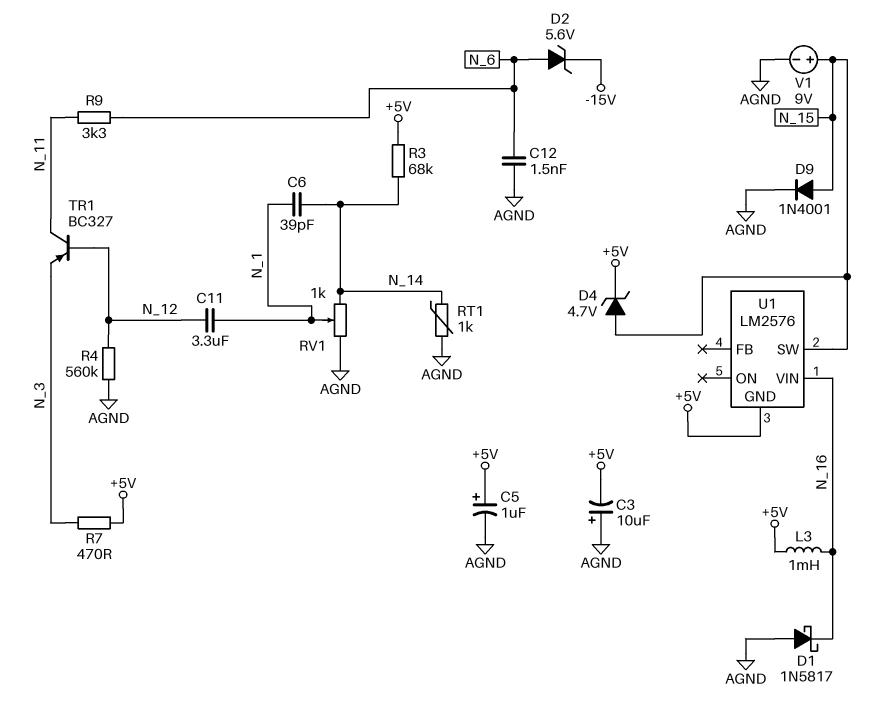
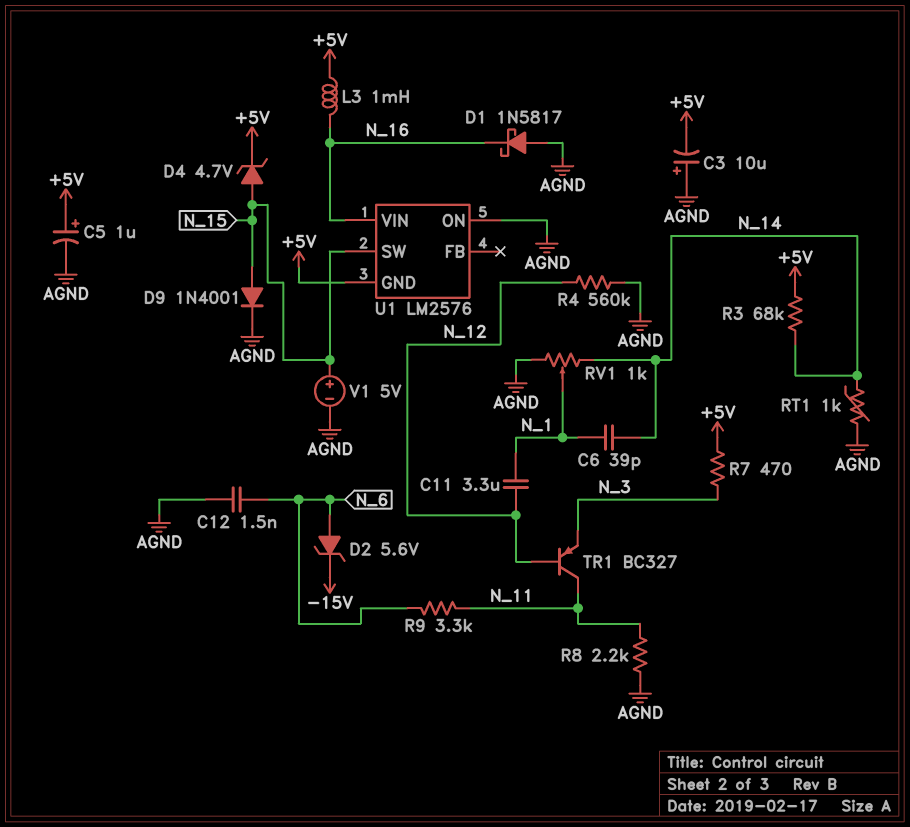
R8: none -> 2.2k (AGND, N_11)
U1 pin ON: none -> AGND
V1: 9V (plus N_15, minus AGND) -> 5V (plus N_15, minus AGND)

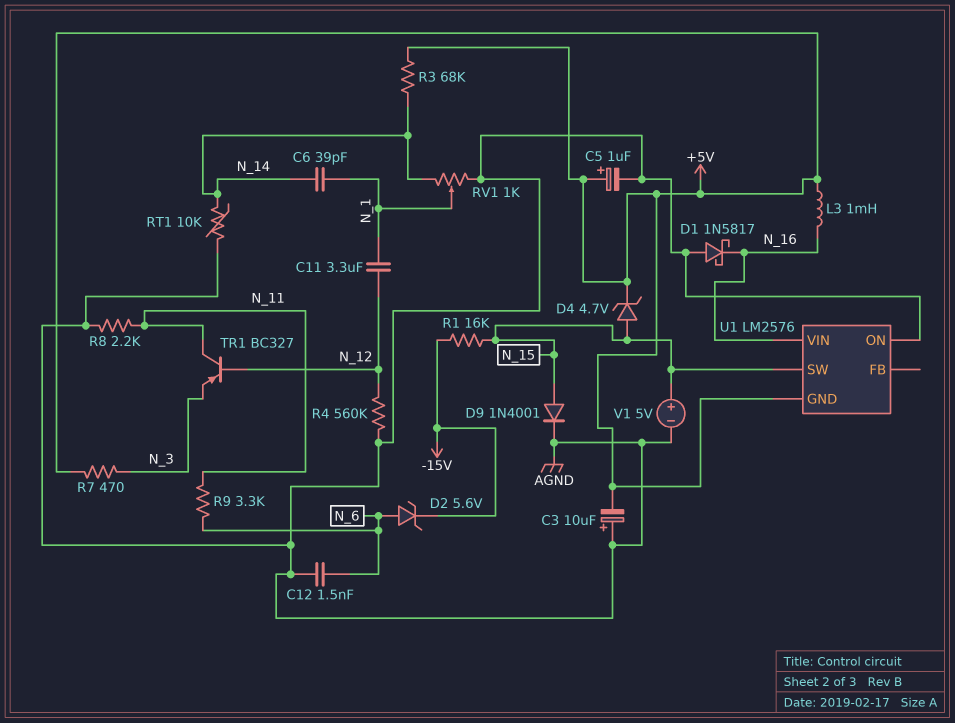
R1: none -> 16k (-15V, N_15)
RT1: 1k (AGND, N_14) -> 10k (AGND, N_14)

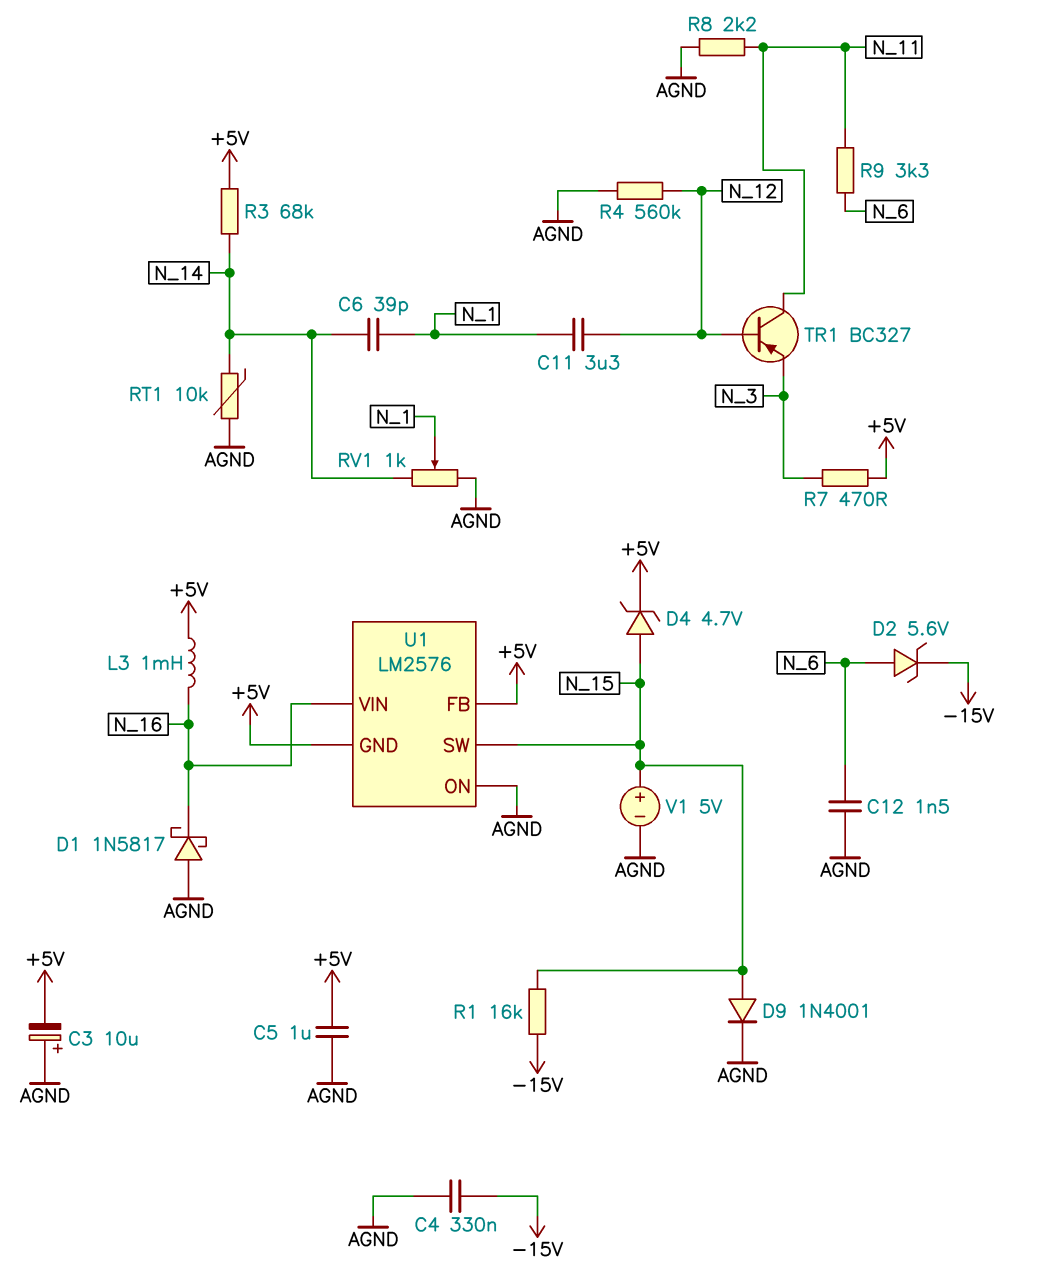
C4: none -> 330nF (-15V, AGND)
C5: 1uF (plus +5V, minus AGND) -> 1uF (+5V, AGND)
U1 pin FB: none -> +5V

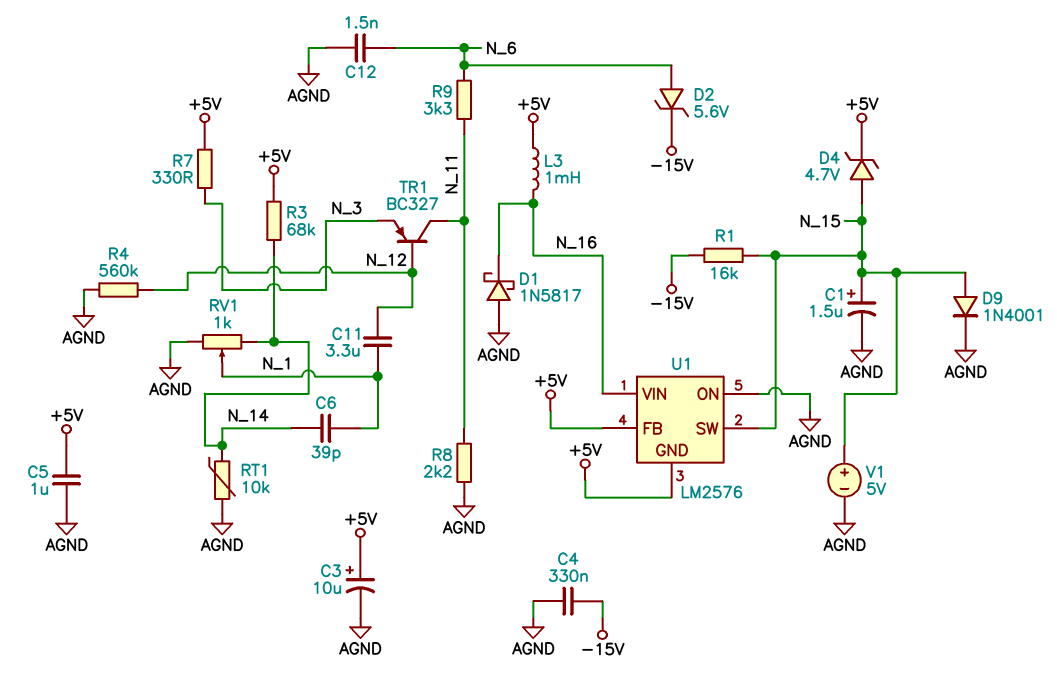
C1: none -> 1.5uF (plus N_15, minus AGND)
C3: 10uF (plus AGND, minus +5V) -> 10uF (plus +5V, minus AGND)
R7: 470 (+5V, N_3) -> 330 (+5V, N_3)

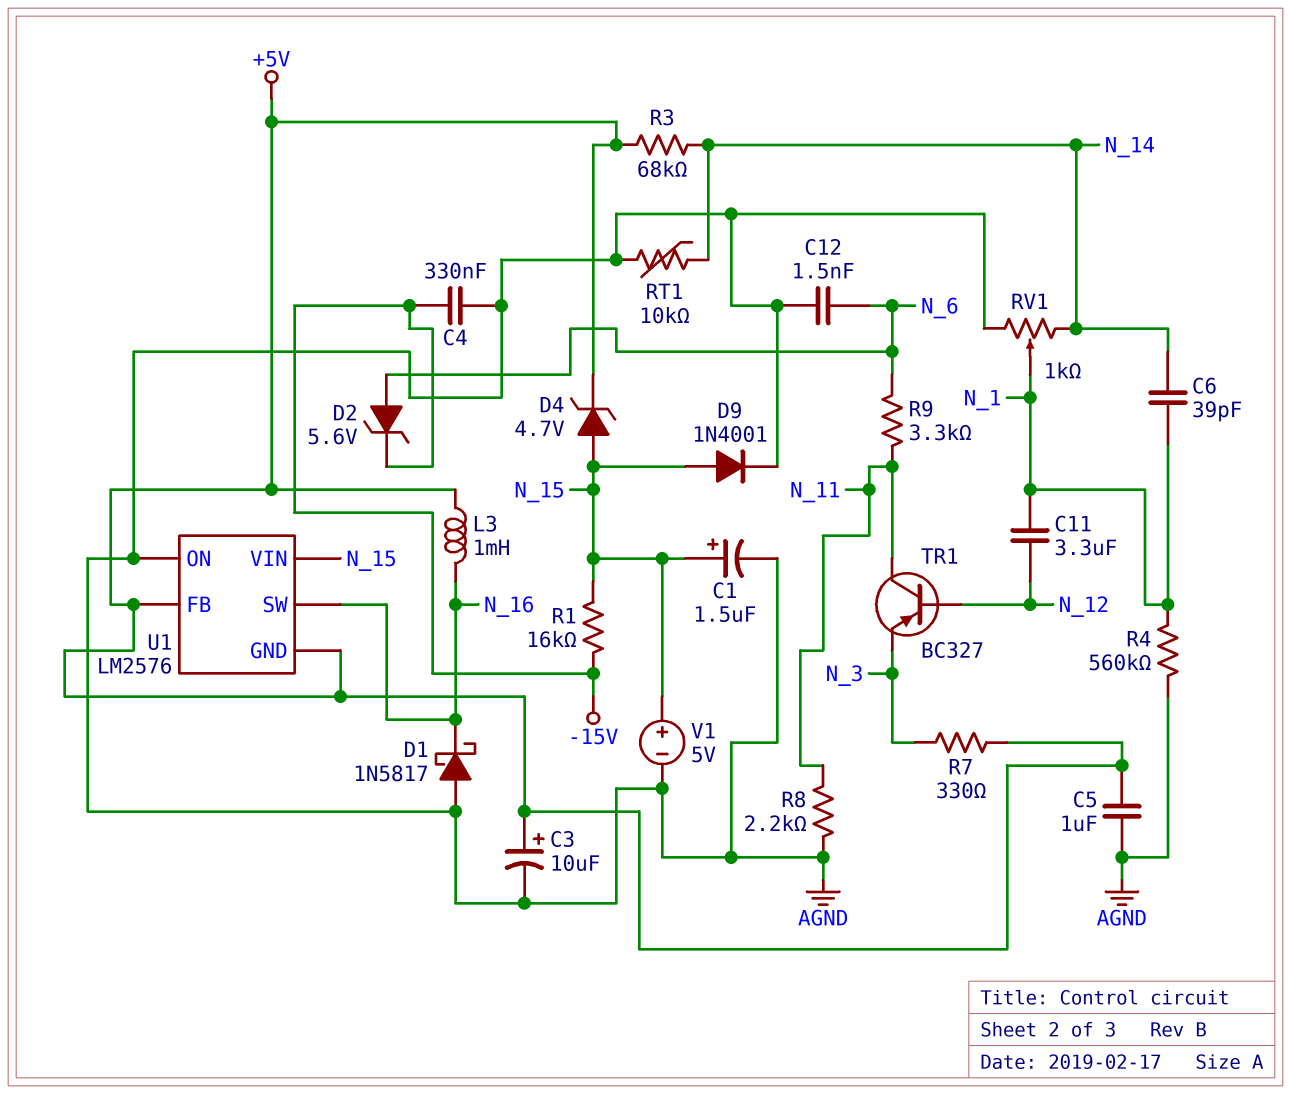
R4: 560k (AGND, N_12) -> 560k (AGND, N_1)
U1 pin SW: N_15 -> N_16
U1 pin VIN: N_16 -> N_15

